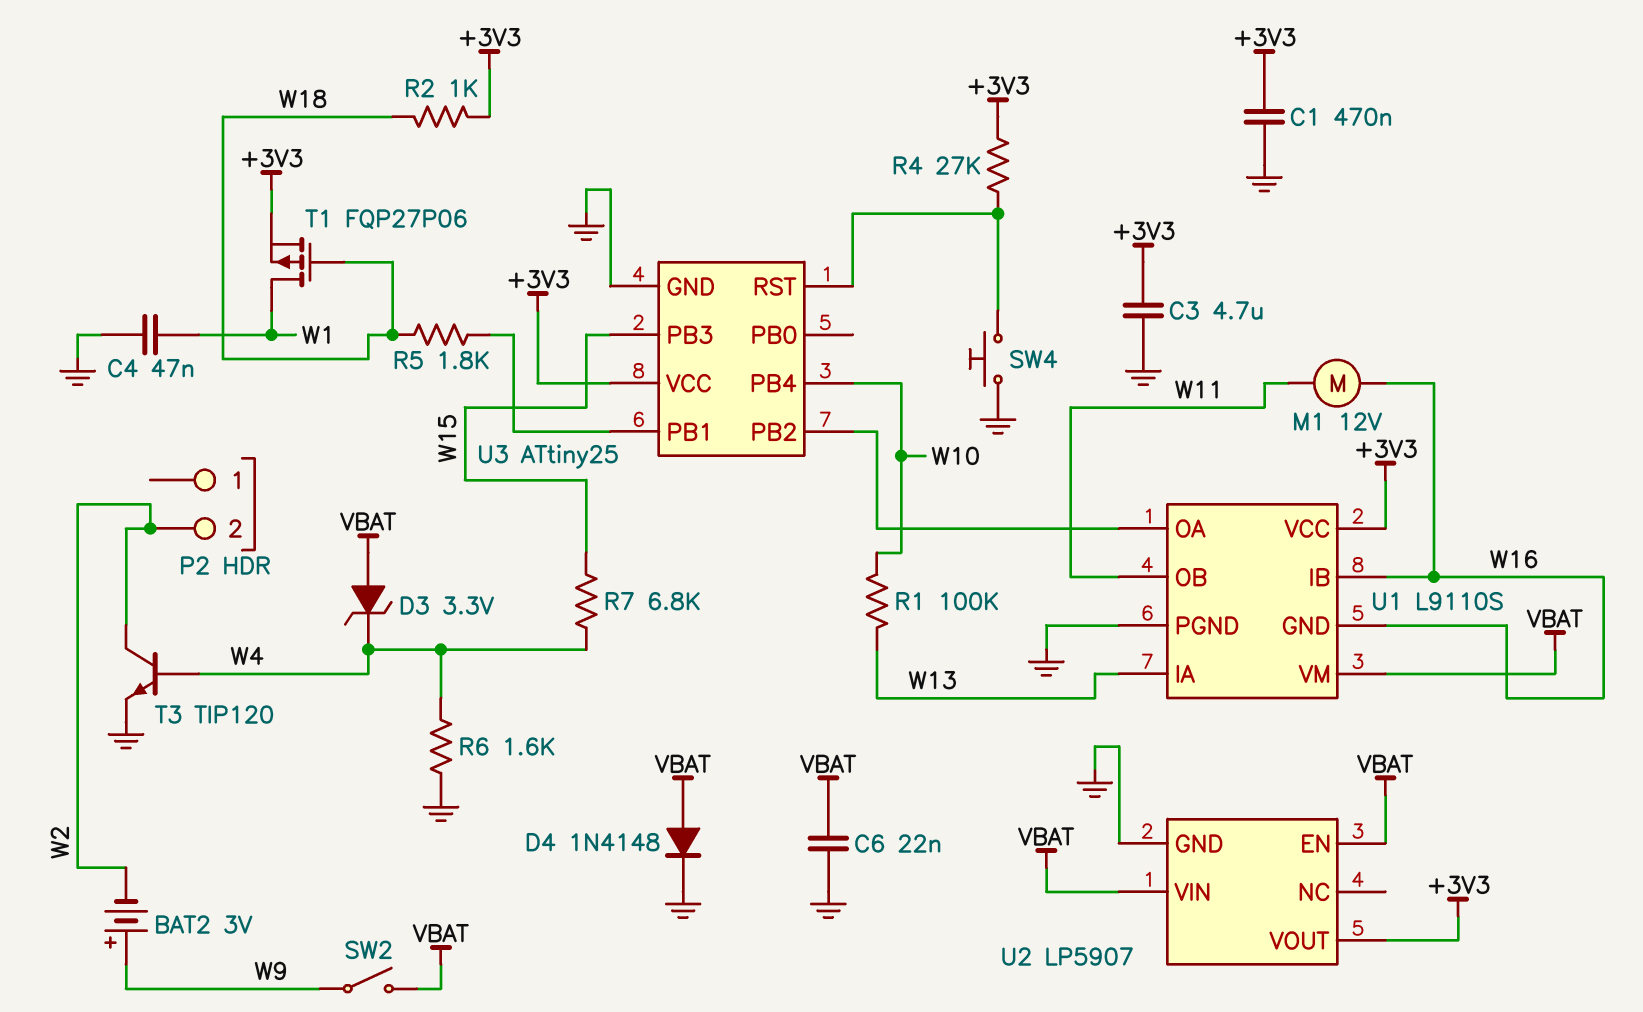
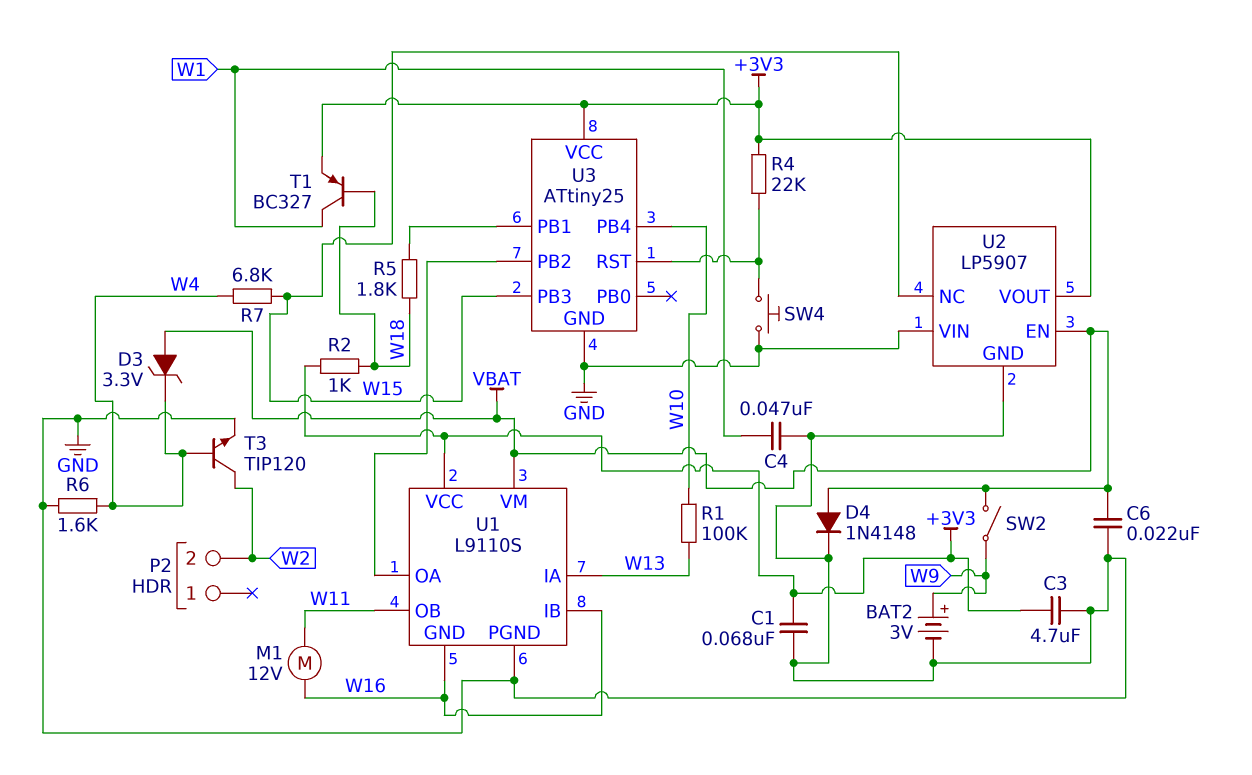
BAT2: 3V (plus W9, minus W2) -> 3V (plus W9, minus GND)
C1: 470nF (+3V3, GND) -> 68nF (+3V3, GND)
R4: 27k (+3V3, U3/RST) -> 22k (+3V3, U3/RST)
T1: PMOS FQP27P06 (G W18, D W1, S +3V3) -> PNP BC327 (B W18, C W1, E +3V3)
U2 pin NC: none -> W15
U2 pin VIN: VBAT -> GND

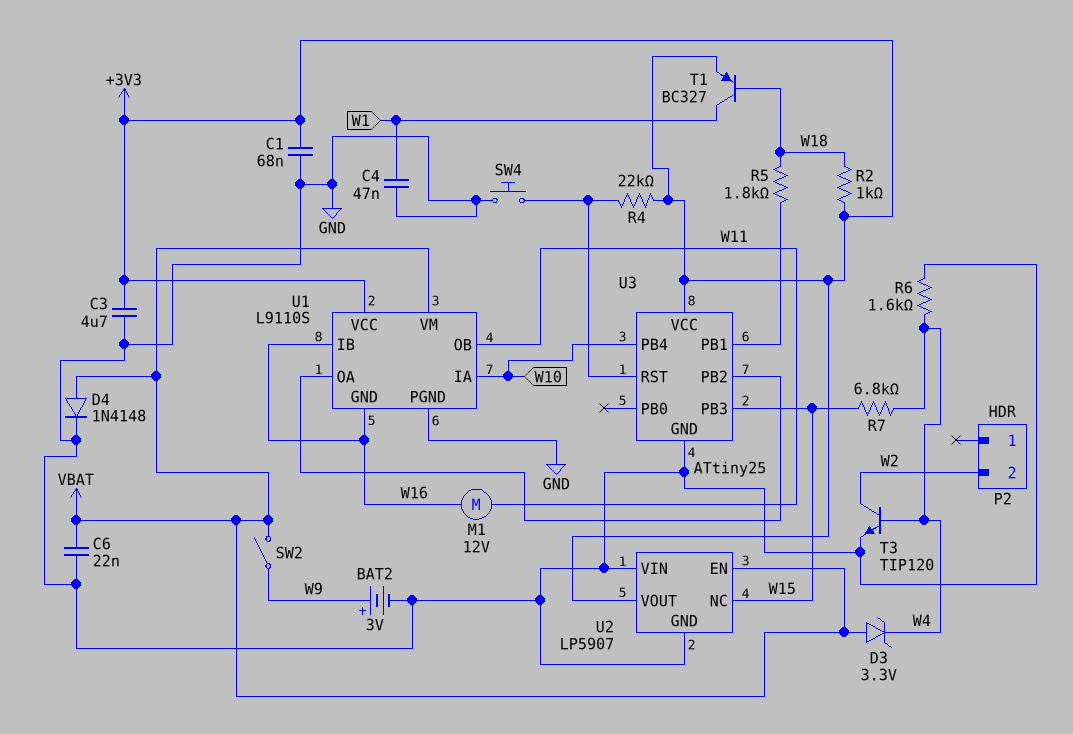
R1: 100k (W10, W13) -> none
U1 pin IA: W13 -> W10

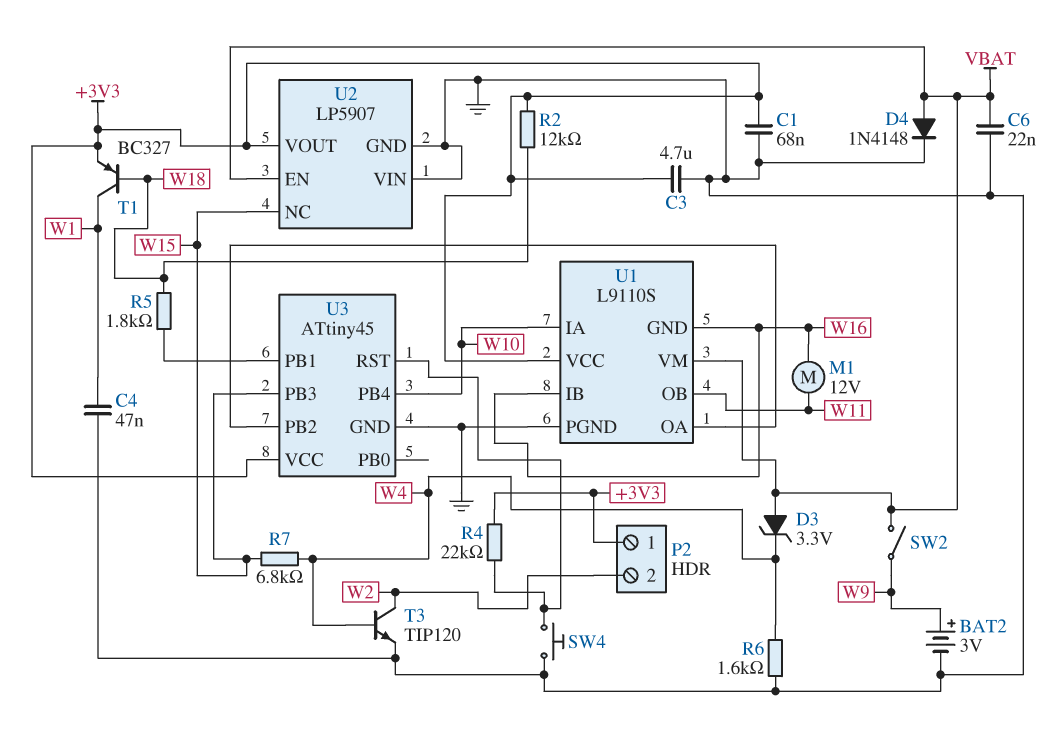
P2 pin 1: none -> +3V3
R2: 1k (+3V3, W18) -> 12k (+3V3, W18)
U3: ATtiny25 -> ATtiny45

